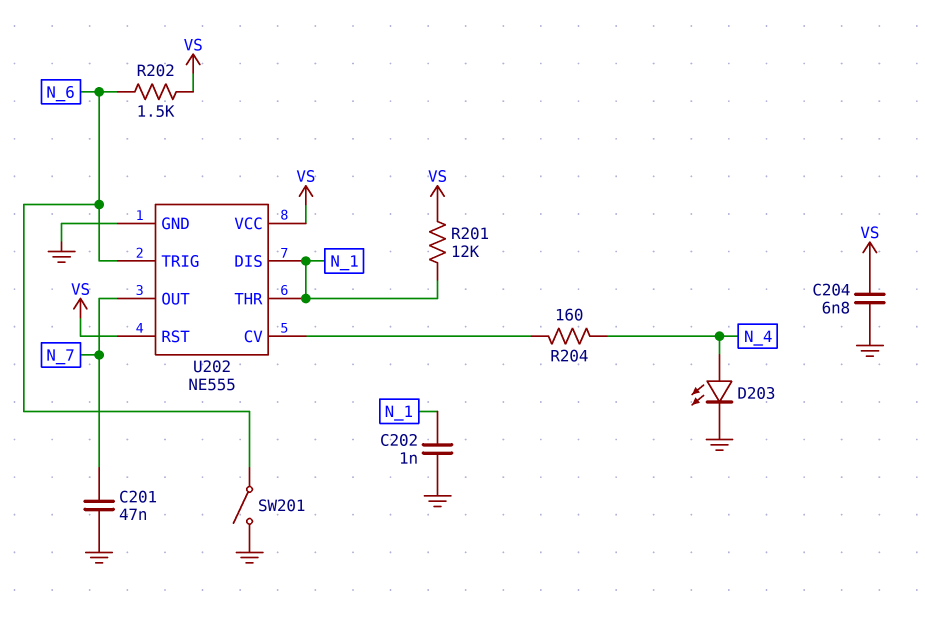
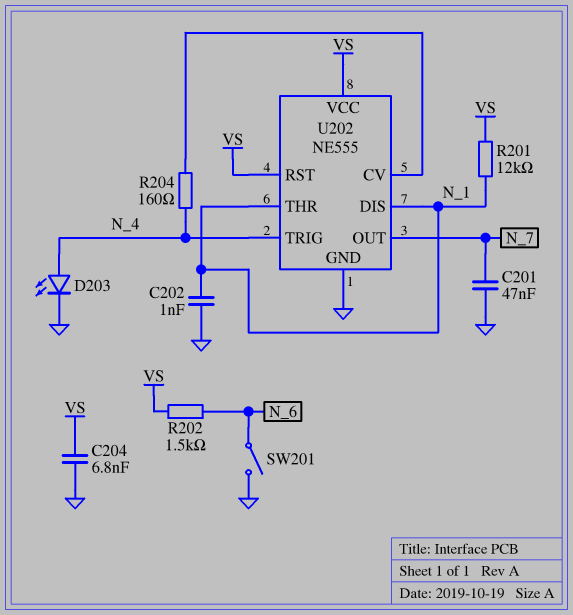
U202 pin TRIG: N_6 -> N_4

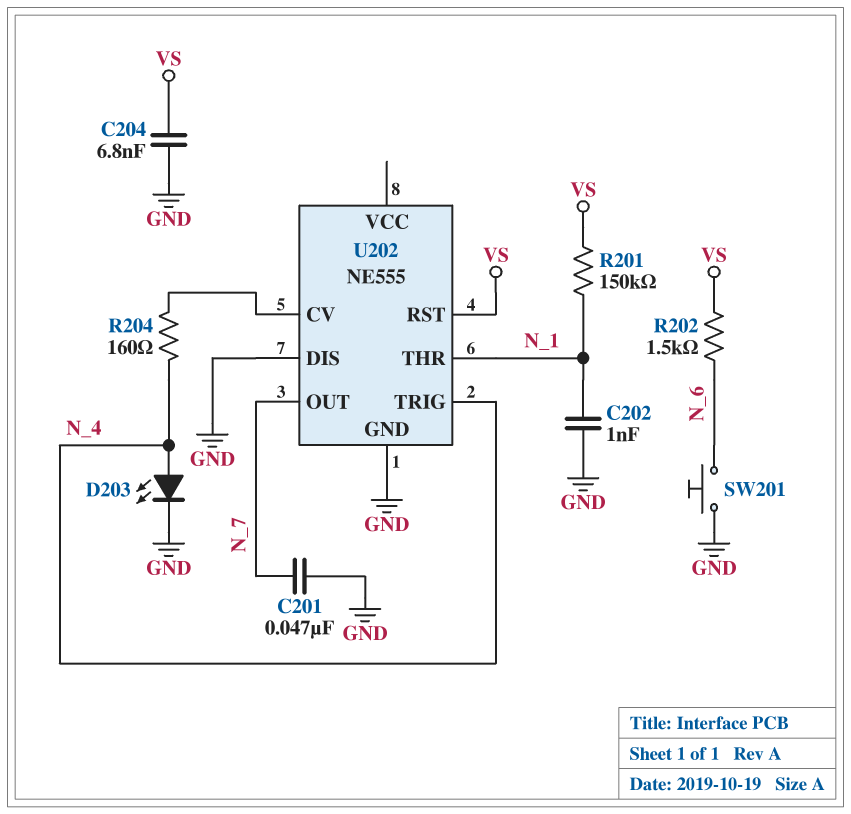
R201: 12k (N_1, VS) -> 150k (N_1, VS)
SW201: switch (GND, N_6) -> button (GND, N_6)
U202 pin DIS: N_1 -> GND
U202 pin VCC: VS -> none

